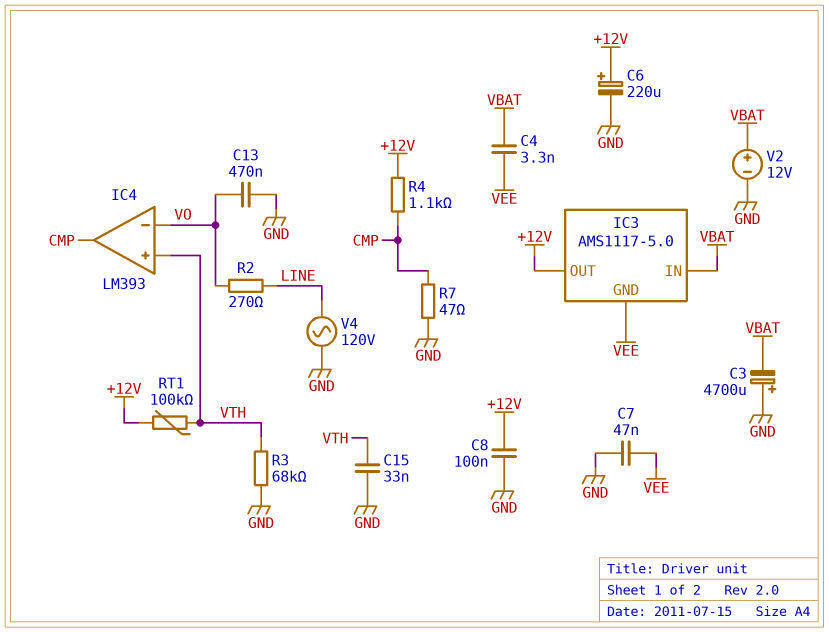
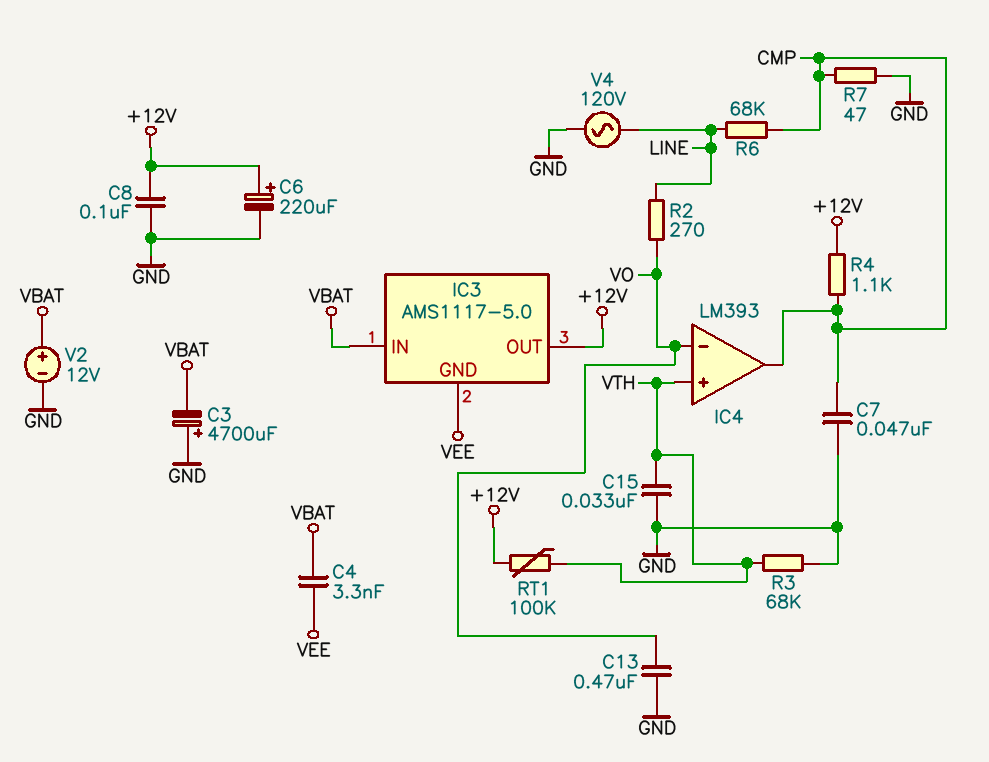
C7: 47nF (GND, VEE) -> 47nF (CMP, GND)
R6: none -> 68k (CMP, LINE)

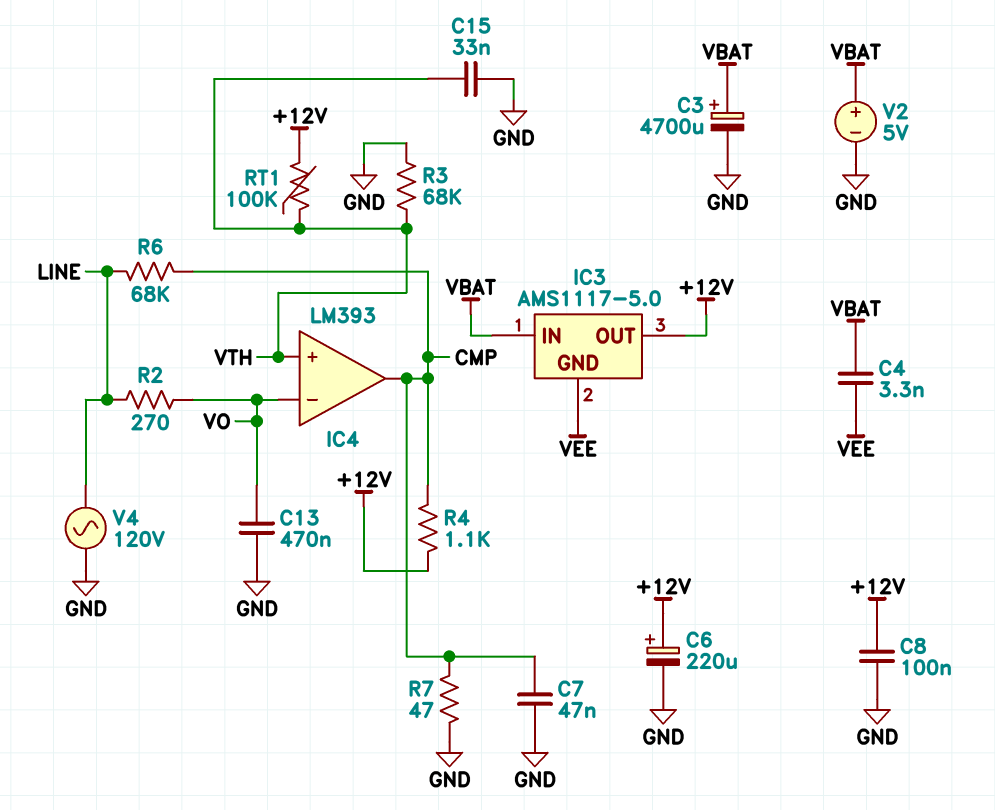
C3: 4700uF (plus GND, minus VBAT) -> 4700uF (plus VBAT, minus GND)
V2: 12V (plus VBAT, minus GND) -> 5V (plus VBAT, minus GND)

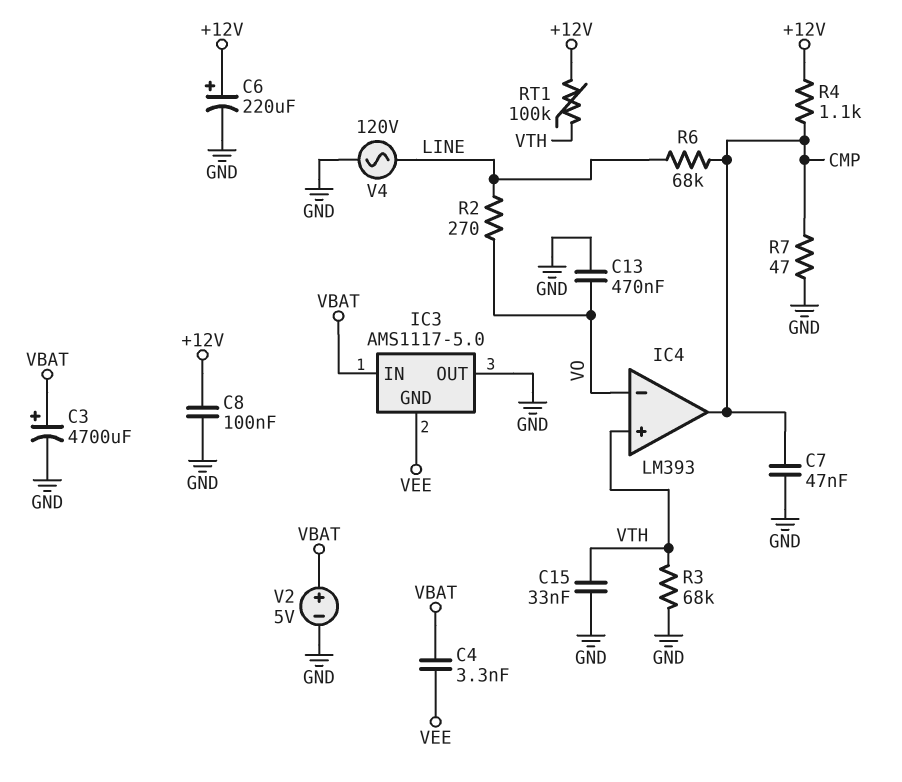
IC3 pin OUT: +12V -> GND

